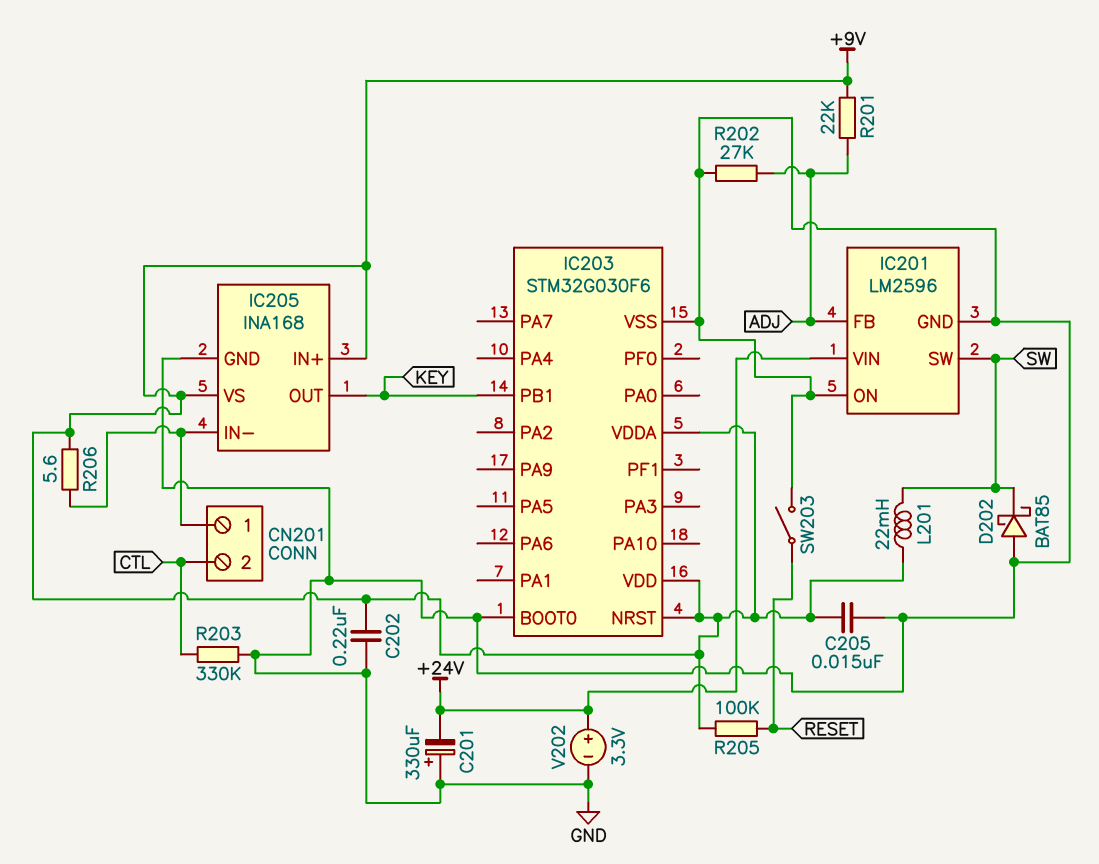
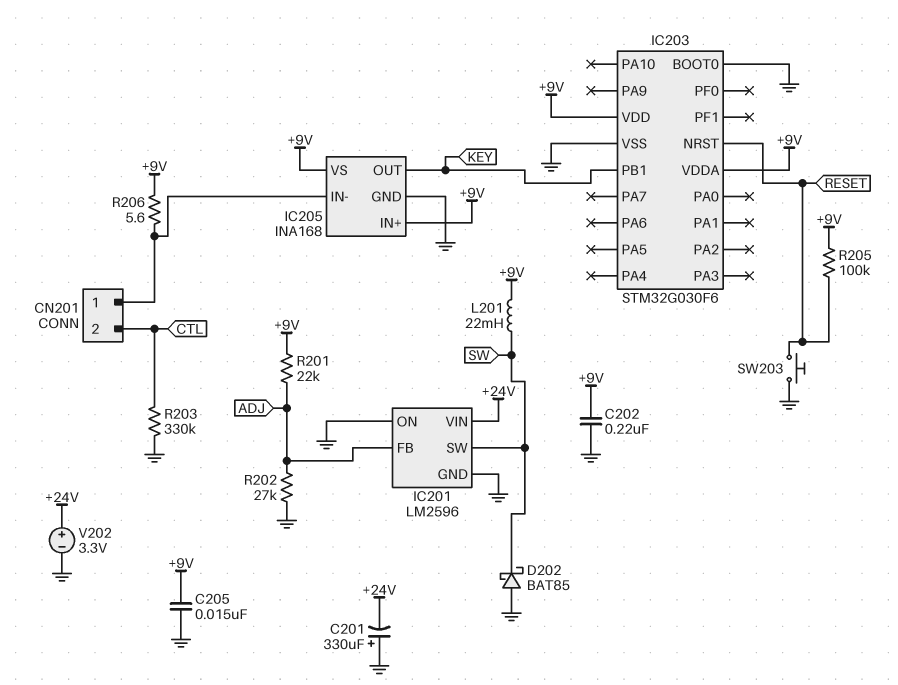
IC203 pin NRST: +9V -> RESET
SW203: switch (GND, RESET) -> button (GND, RESET)

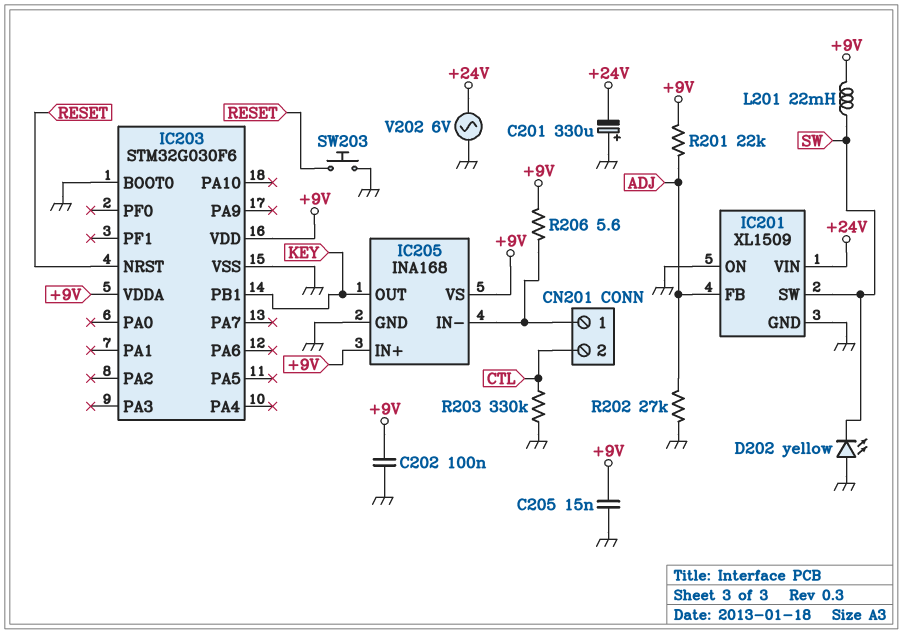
C202: 220nF (+9V, GND) -> 100nF (+9V, GND)
D202: schottky BAT85 (A GND, K SW) -> LED yellow (A GND, K SW)
IC201: LM2596 -> XL1509
R205: 100k (+9V, RESET) -> none
V202: 3.3V (plus +24V, minus GND) -> AC 6V (+24V, GND)

